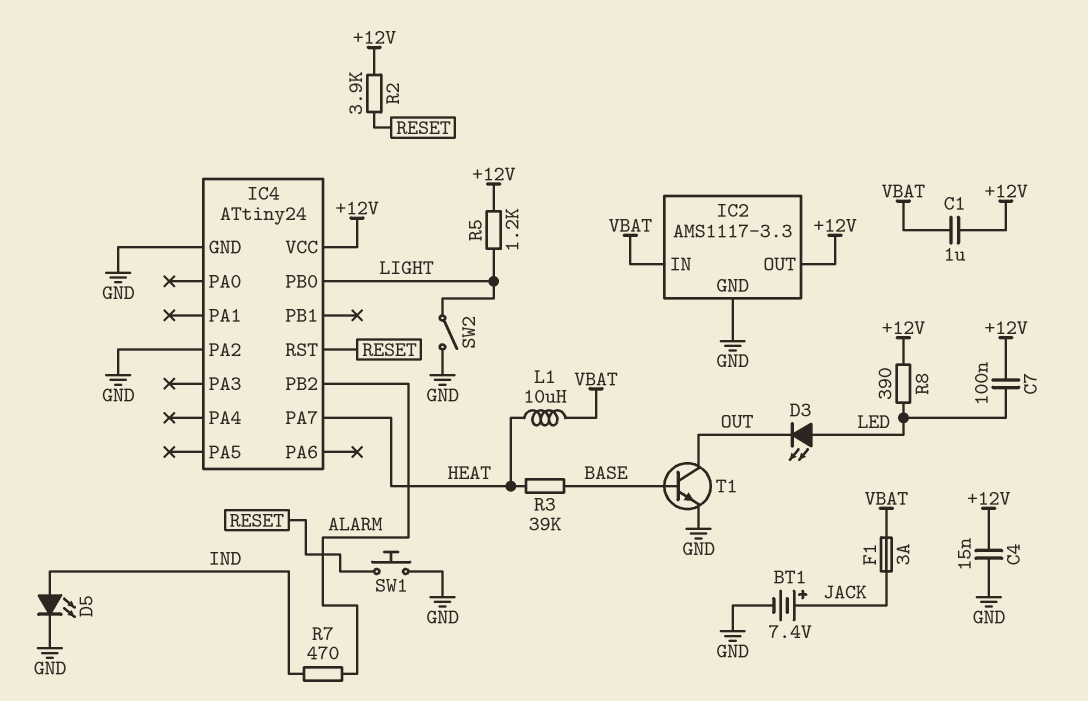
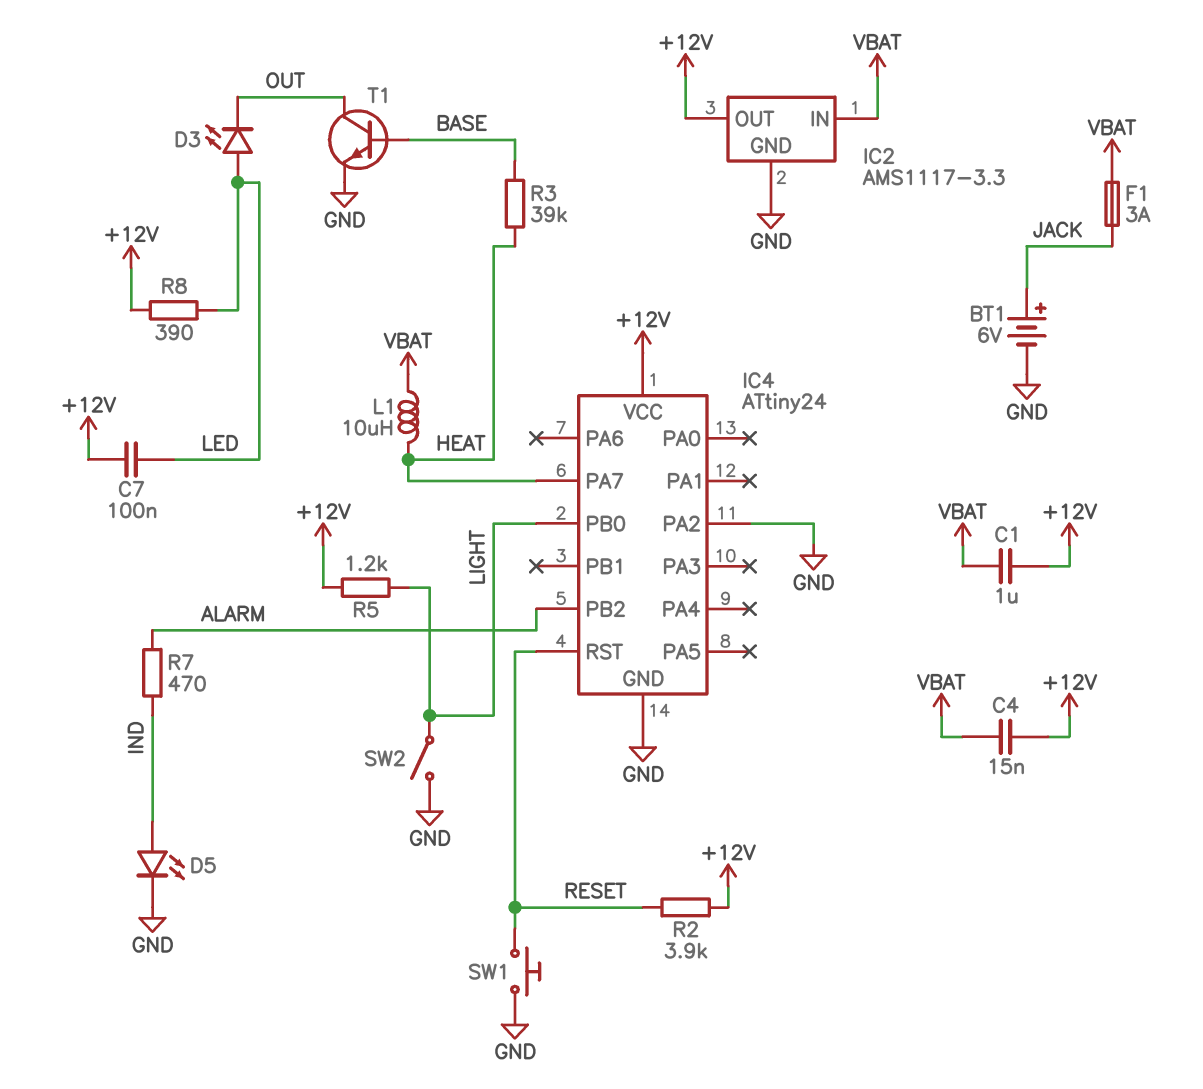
BT1: 7.4V (plus JACK, minus GND) -> 6V (plus JACK, minus GND)
C4: 15nF (+12V, GND) -> 15nF (+12V, VBAT)

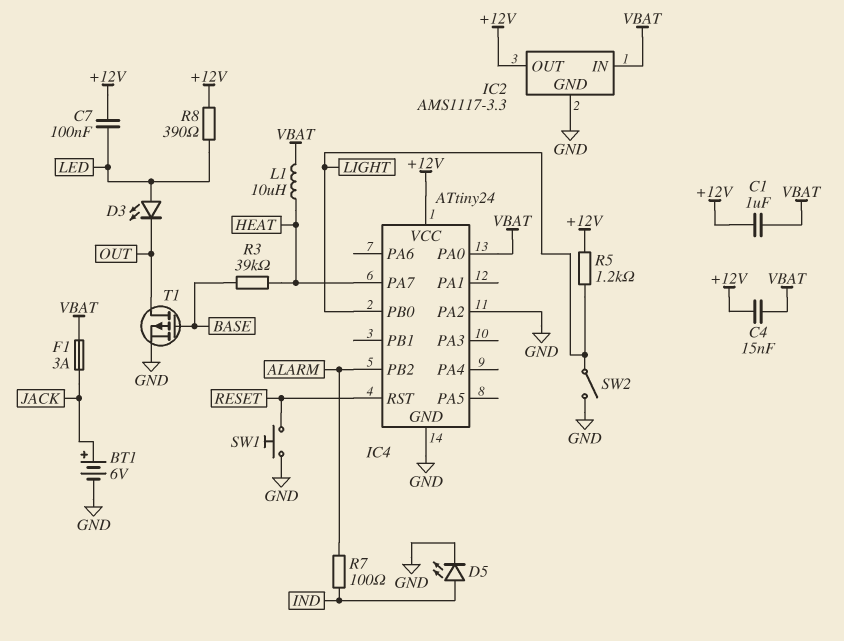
IC4 pin PA0: none -> VBAT
R2: 3.9k (+12V, RESET) -> none
R7: 470 (ALARM, IND) -> 100 (ALARM, IND)
T1: NPN (B BASE, C OUT, E GND) -> PMOS (G BASE, D OUT, S GND)

